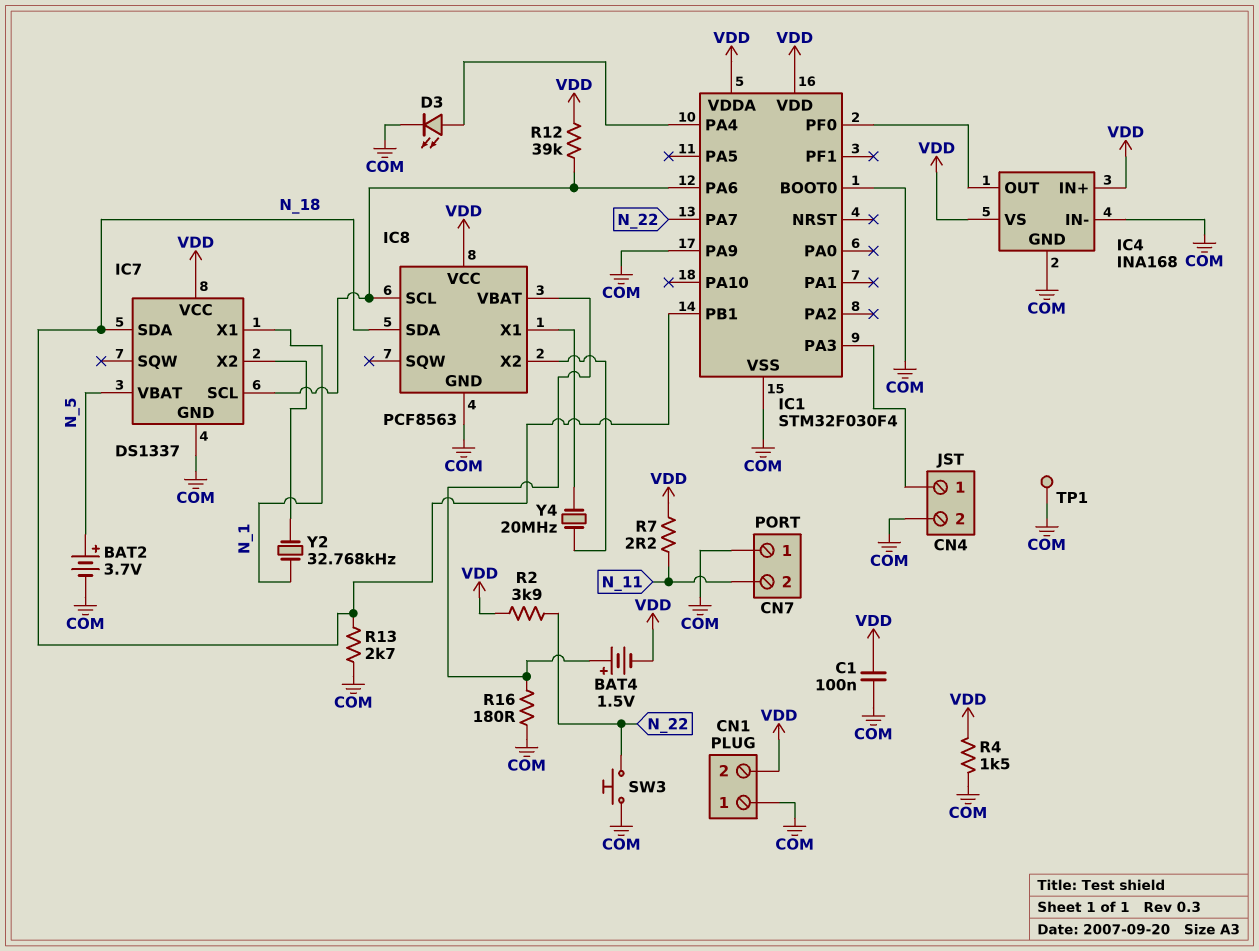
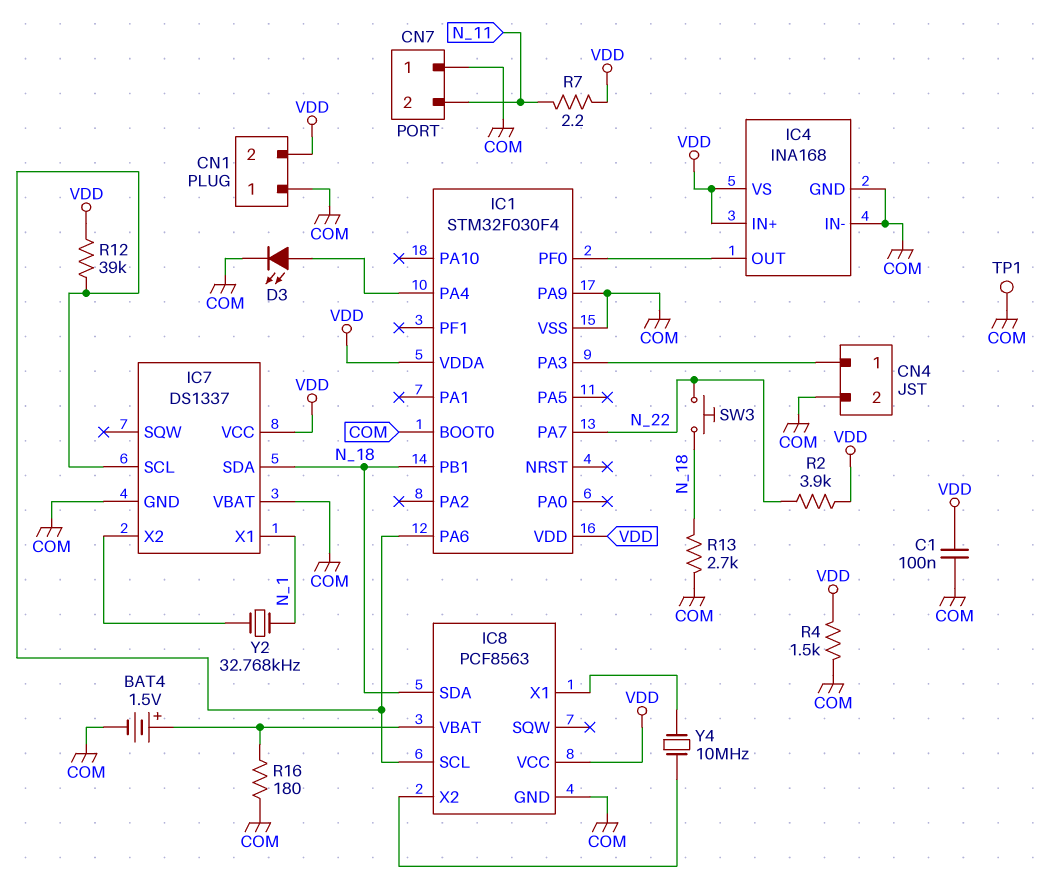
BAT2: 3.7V (plus N_5, minus COM) -> none
BAT4: 1.5V (plus IC8/VBAT, minus VDD) -> 1.5V (plus IC8/VBAT, minus COM)
IC7 pin VBAT: N_5 -> COM
SW3: button (COM, N_22) -> button (N_18, N_22)
Y4: 20MHz (IC8/X1, IC8/X2) -> 10MHz (IC8/X1, IC8/X2)

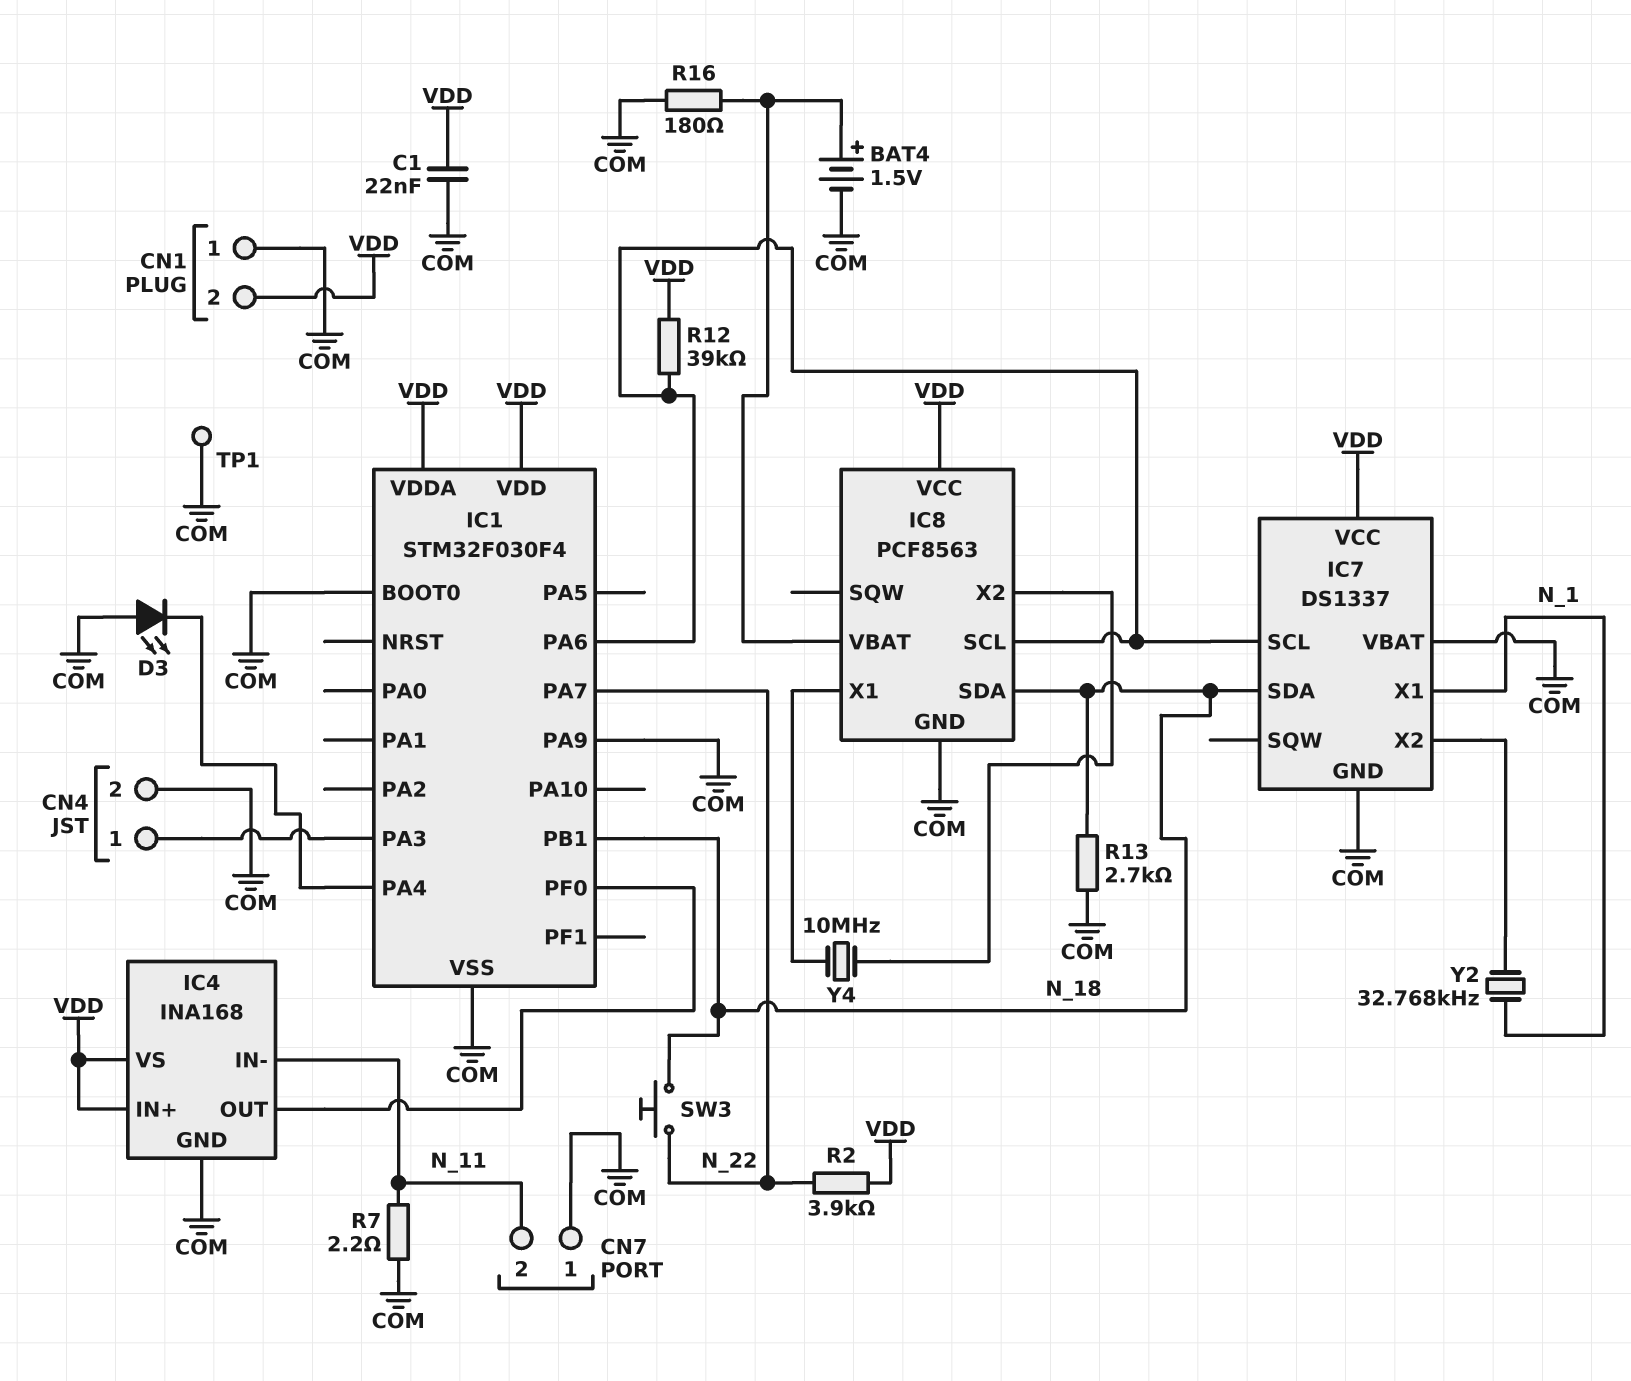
C1: 100nF (COM, VDD) -> 22nF (COM, VDD)
D3: LED (A IC1/PA4, K COM) -> LED (A COM, K IC1/PA4)
IC4 pin IN-: COM -> N_11
R4: 1.5k (COM, VDD) -> none
R7: 2.2 (N_11, VDD) -> 2.2 (COM, N_11)

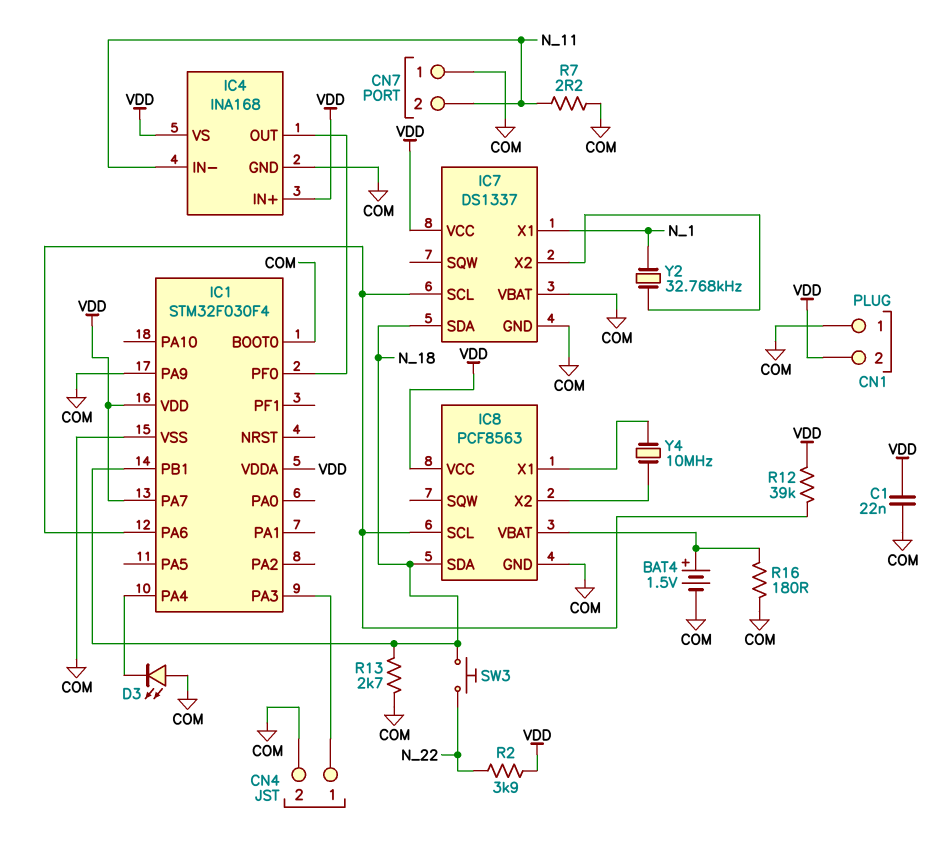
IC1 pin PA7: N_22 -> VDD
TP1: test point (COM) -> none

